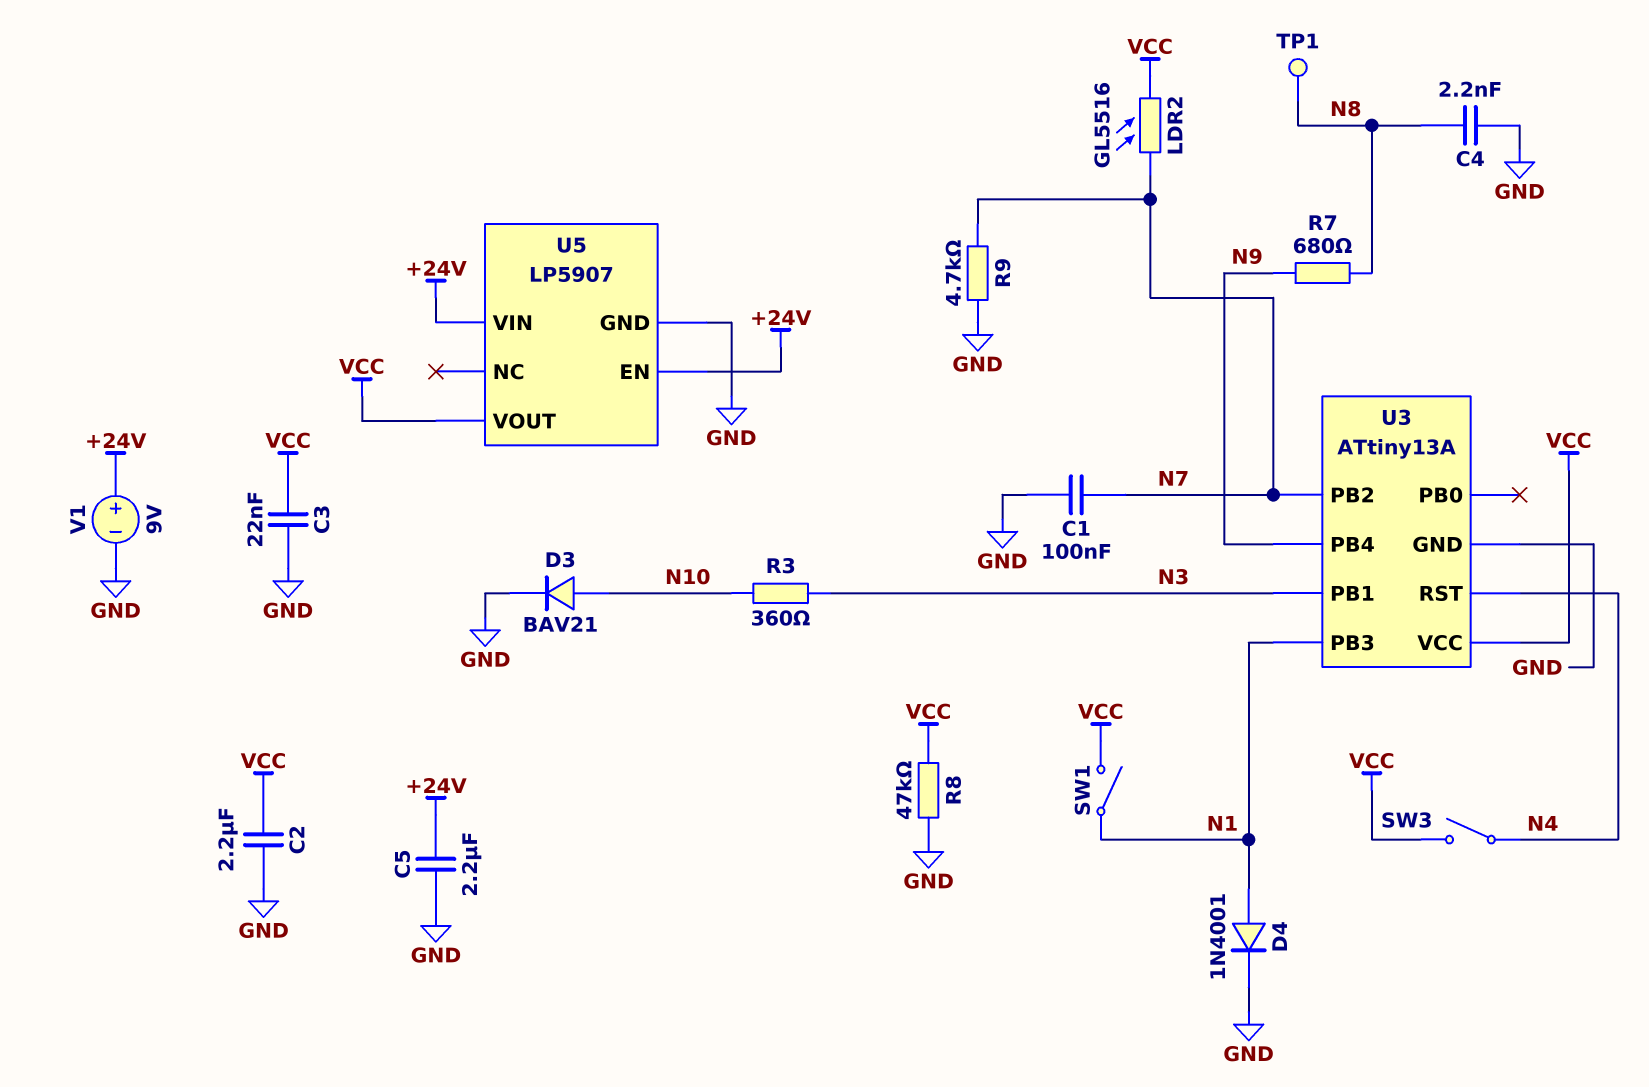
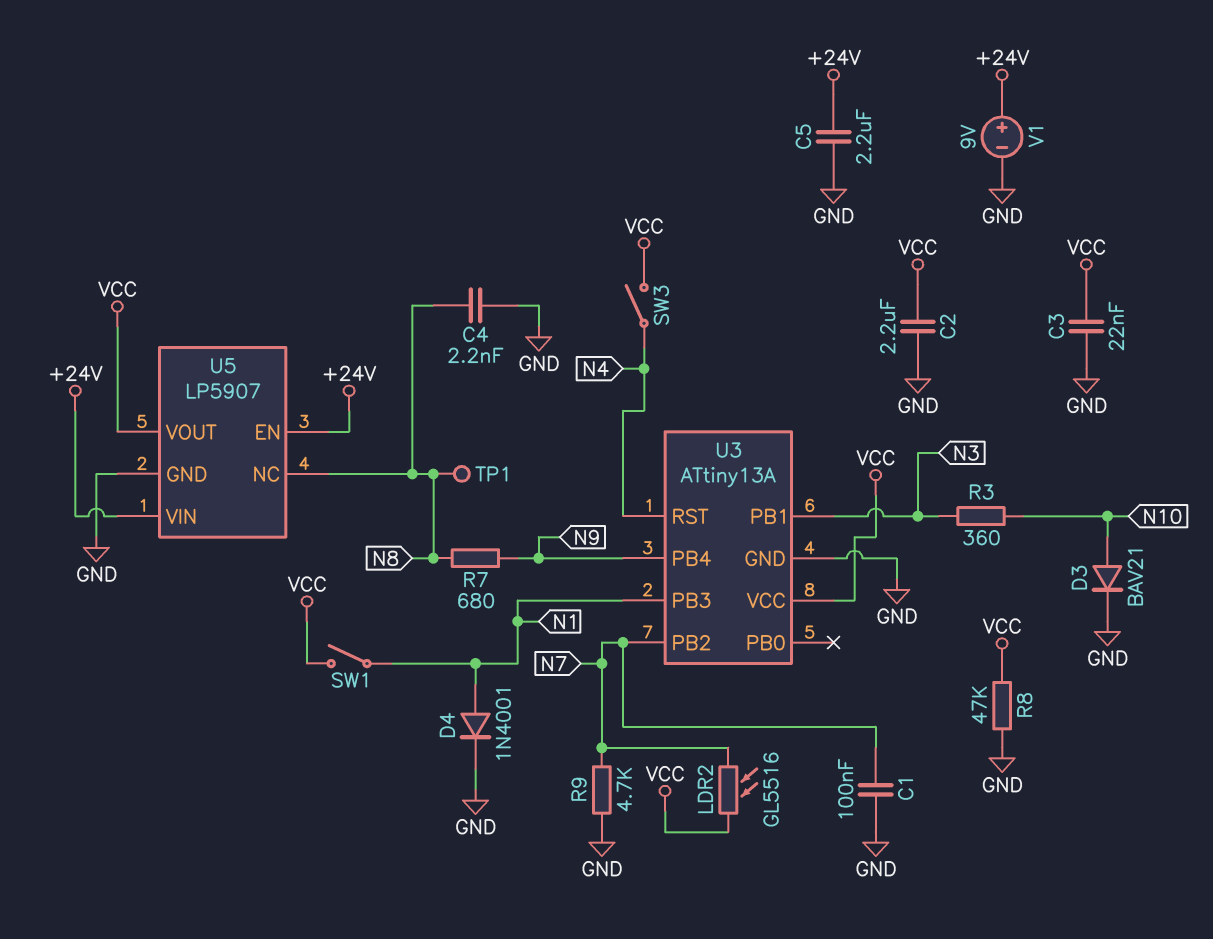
U5 pin NC: none -> N8

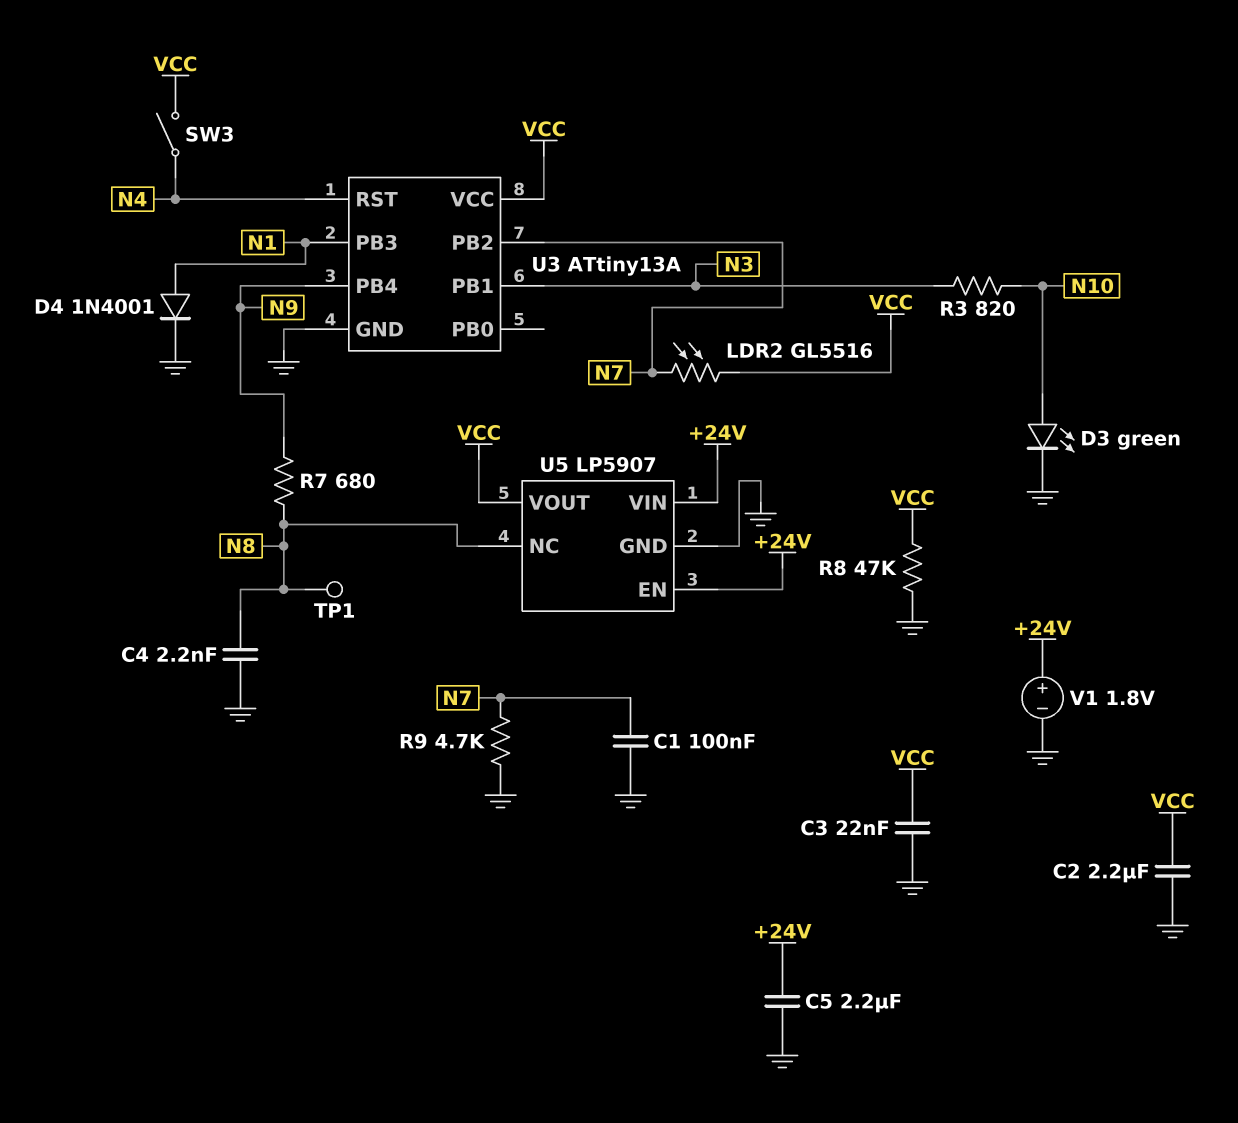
D3: diode BAV21 (A N10, K GND) -> LED green (A N10, K GND)
R3: 360 (N3, N10) -> 820 (N3, N10)
SW1: switch (N1, VCC) -> none
V1: 9V (plus +24V, minus GND) -> 1.8V (plus +24V, minus GND)

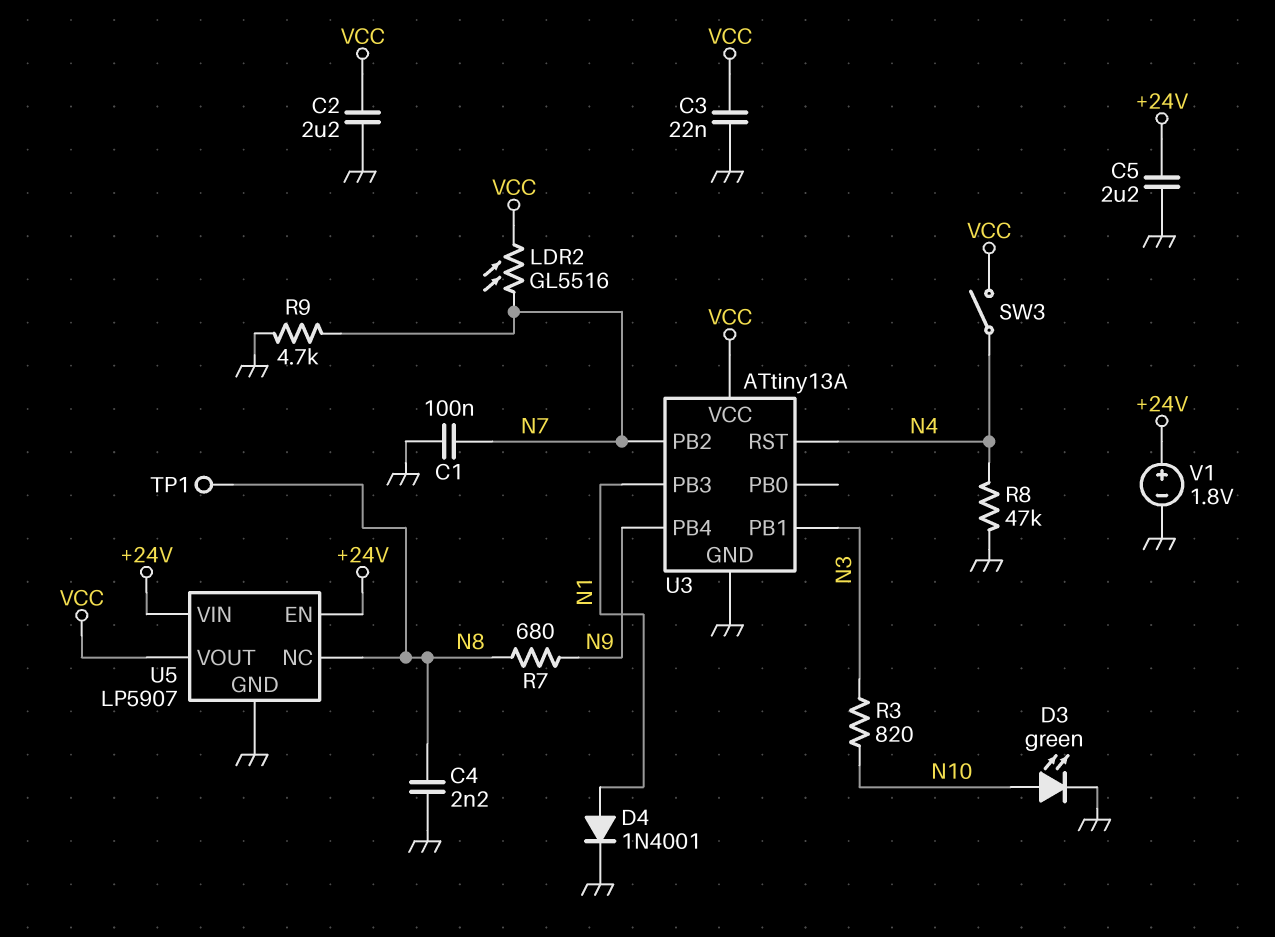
R8: 47k (GND, VCC) -> 47k (GND, N4)

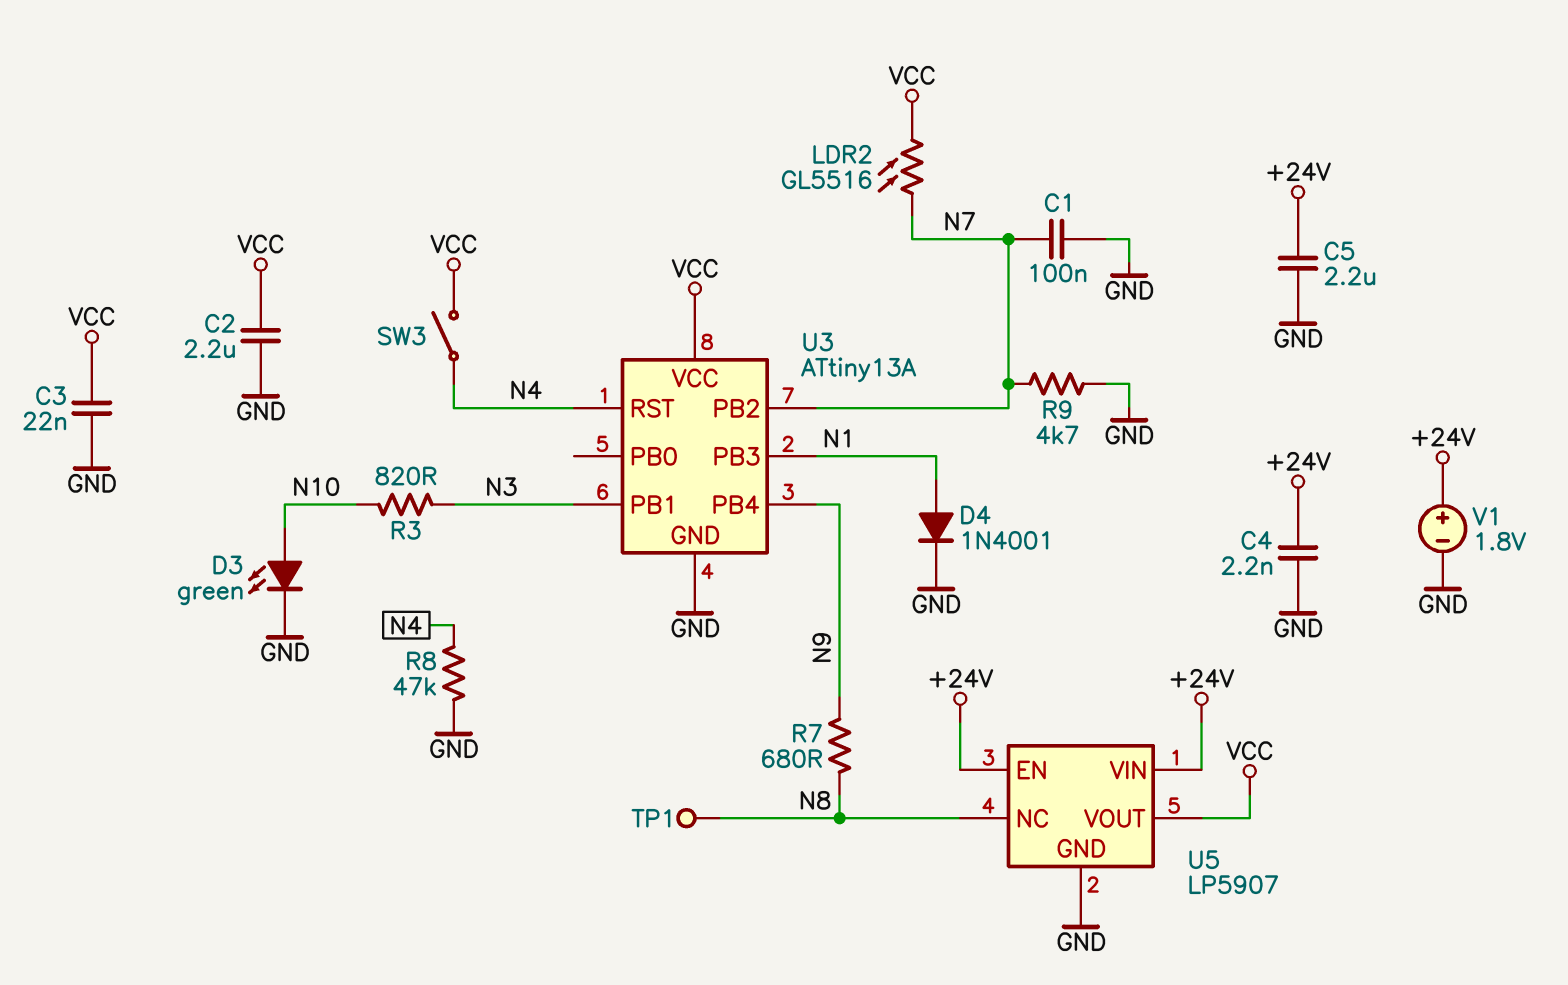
C4: 2.2nF (GND, N8) -> 2.2nF (+24V, GND)

